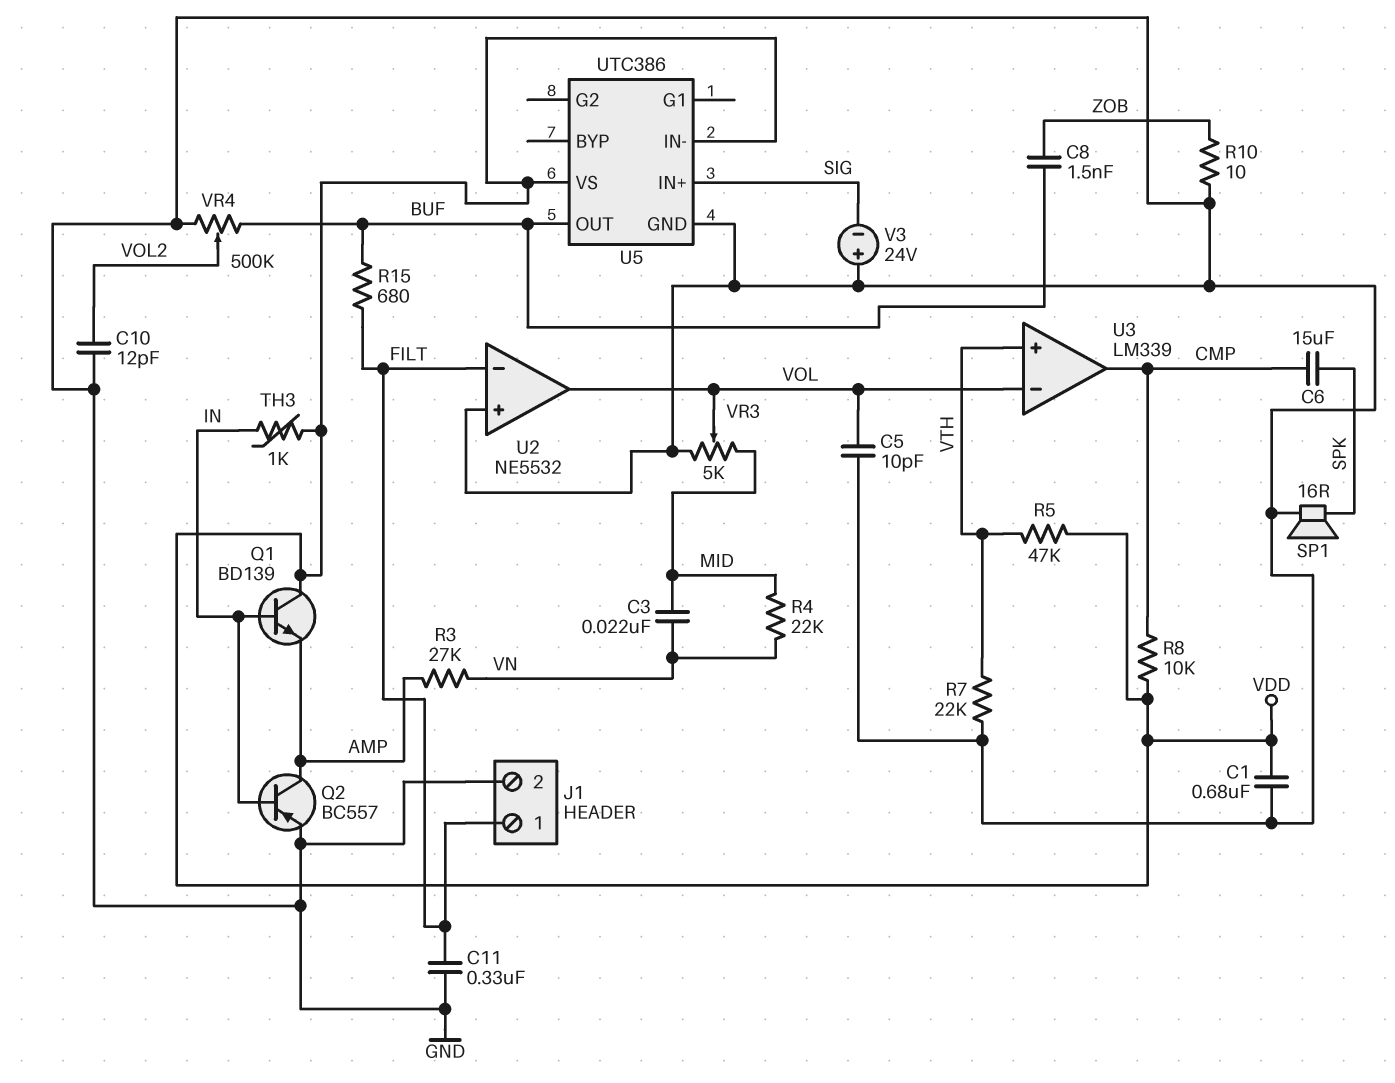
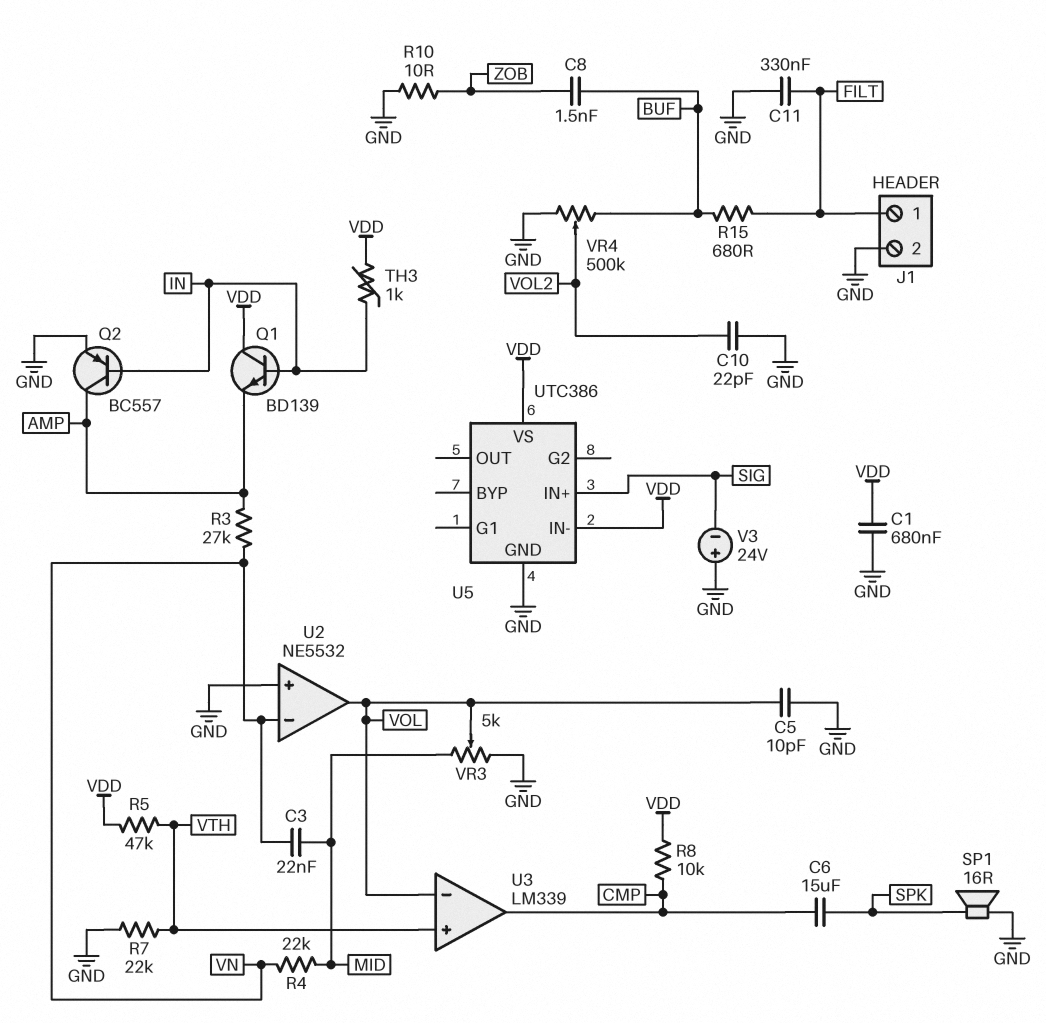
C10: 12pF (GND, VOL2) -> 22pF (GND, VOL2)
U2 pin in-: FILT -> VN
U5 pin OUT: BUF -> none

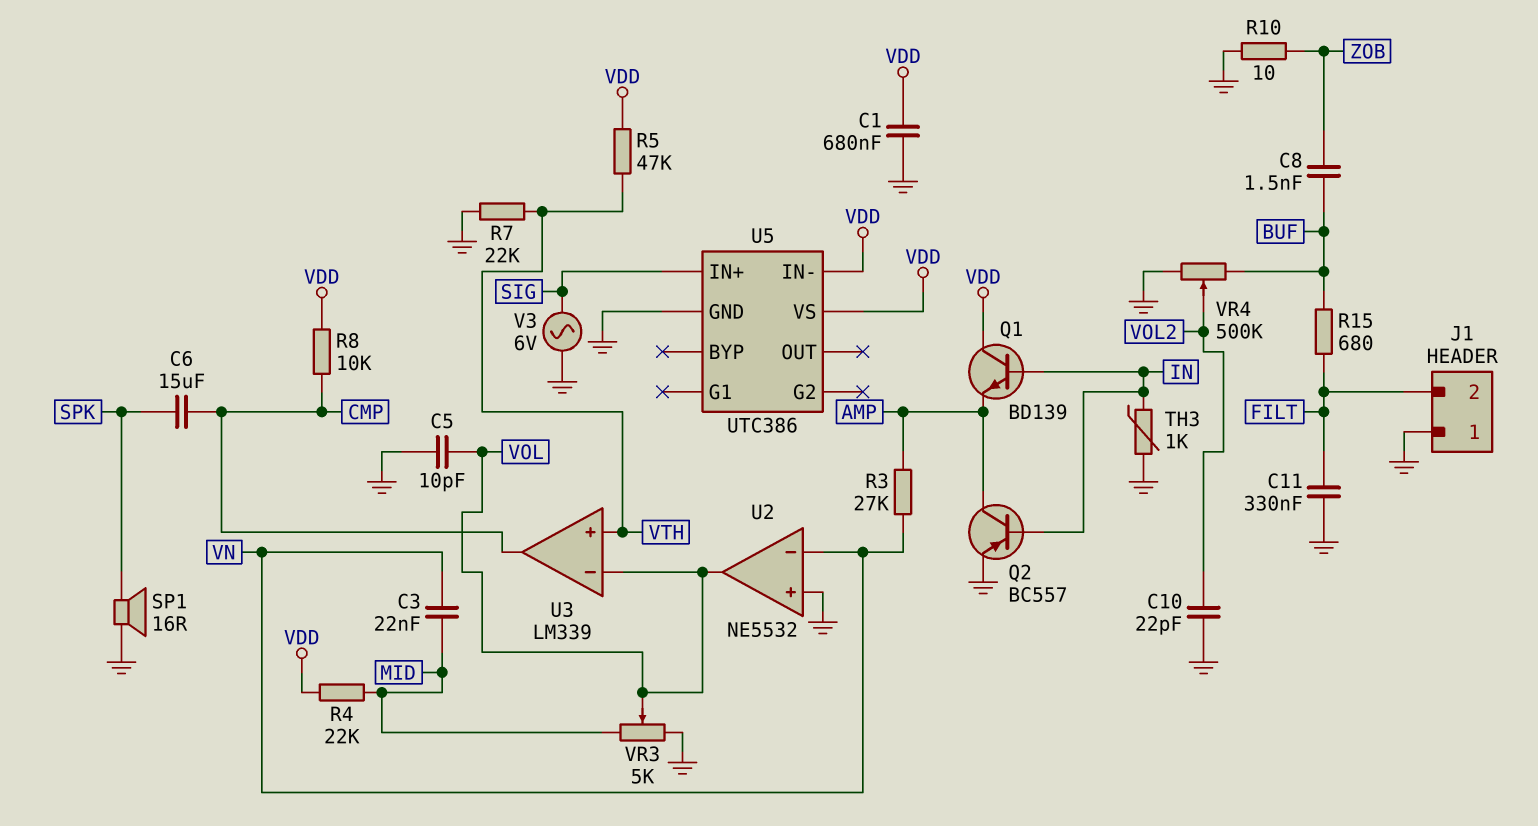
J1 pin 1: FILT -> GND
J1 pin 2: GND -> FILT
R4: 22k (MID, VN) -> 22k (MID, VDD)
TH3: 1k (IN, VDD) -> 1k (GND, IN)
V3: 24V (plus GND, minus SIG) -> AC 6V (GND, SIG)

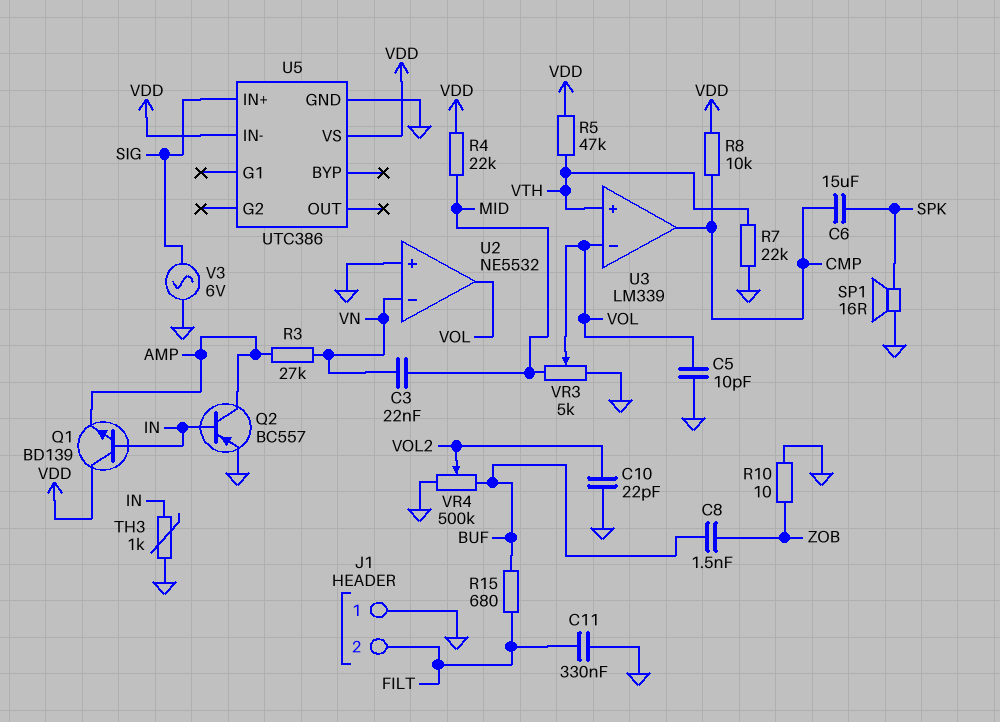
C1: 680nF (GND, VDD) -> none

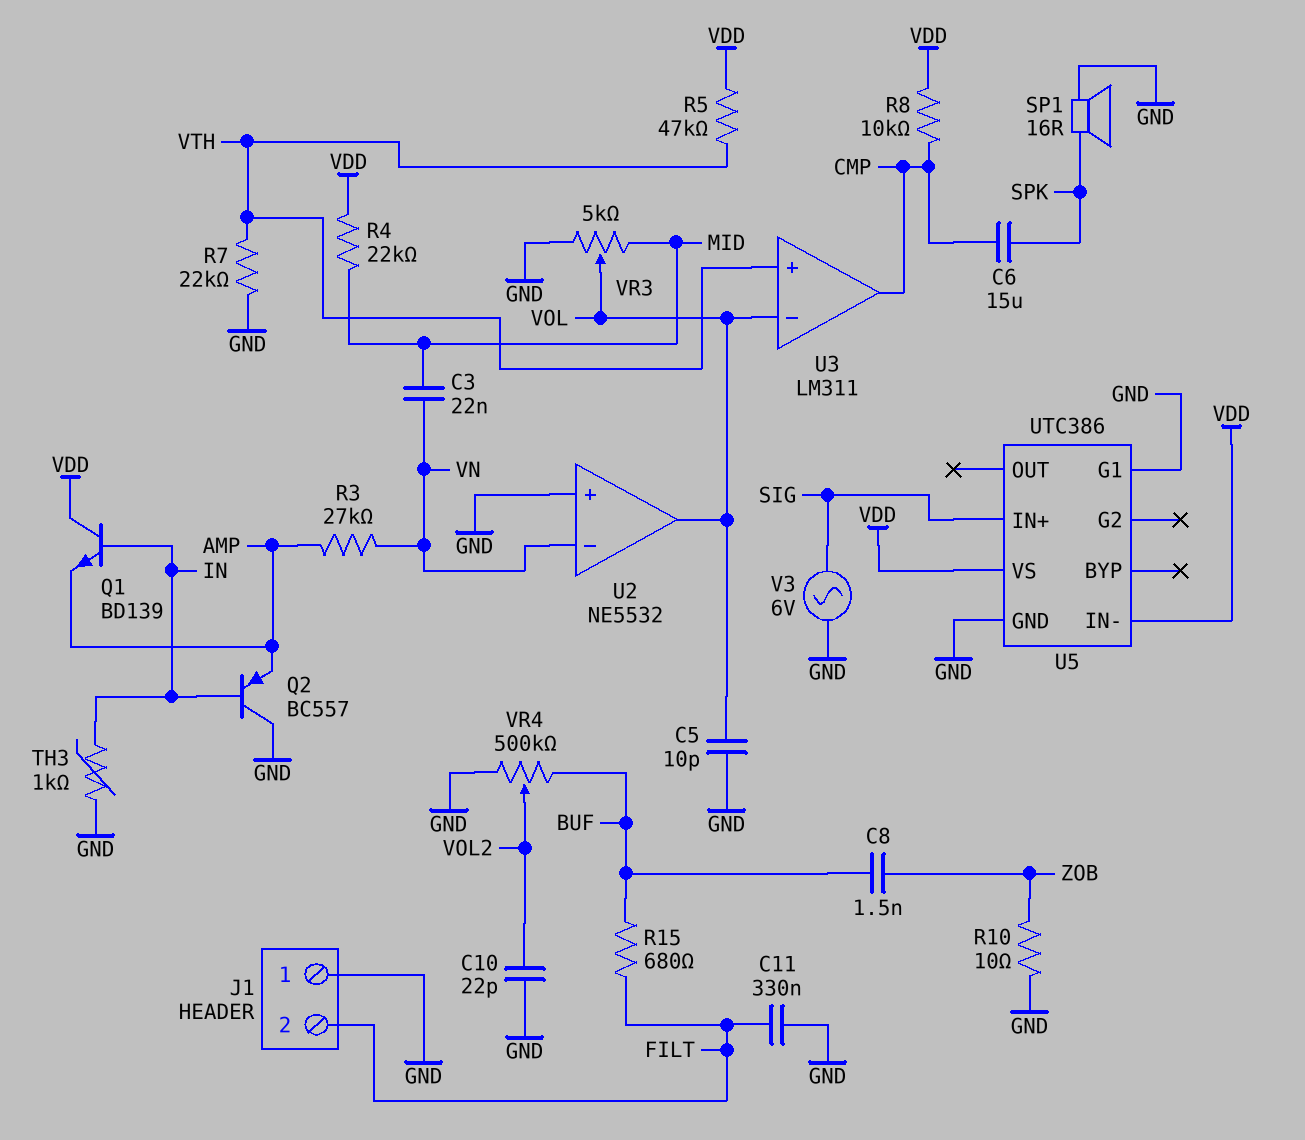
Q2: PNP BC557 (B IN, C AMP, E GND) -> PNP BC557 (B IN, C GND, E AMP)
U3: LM339 -> LM311
U5 pin G1: none -> GND

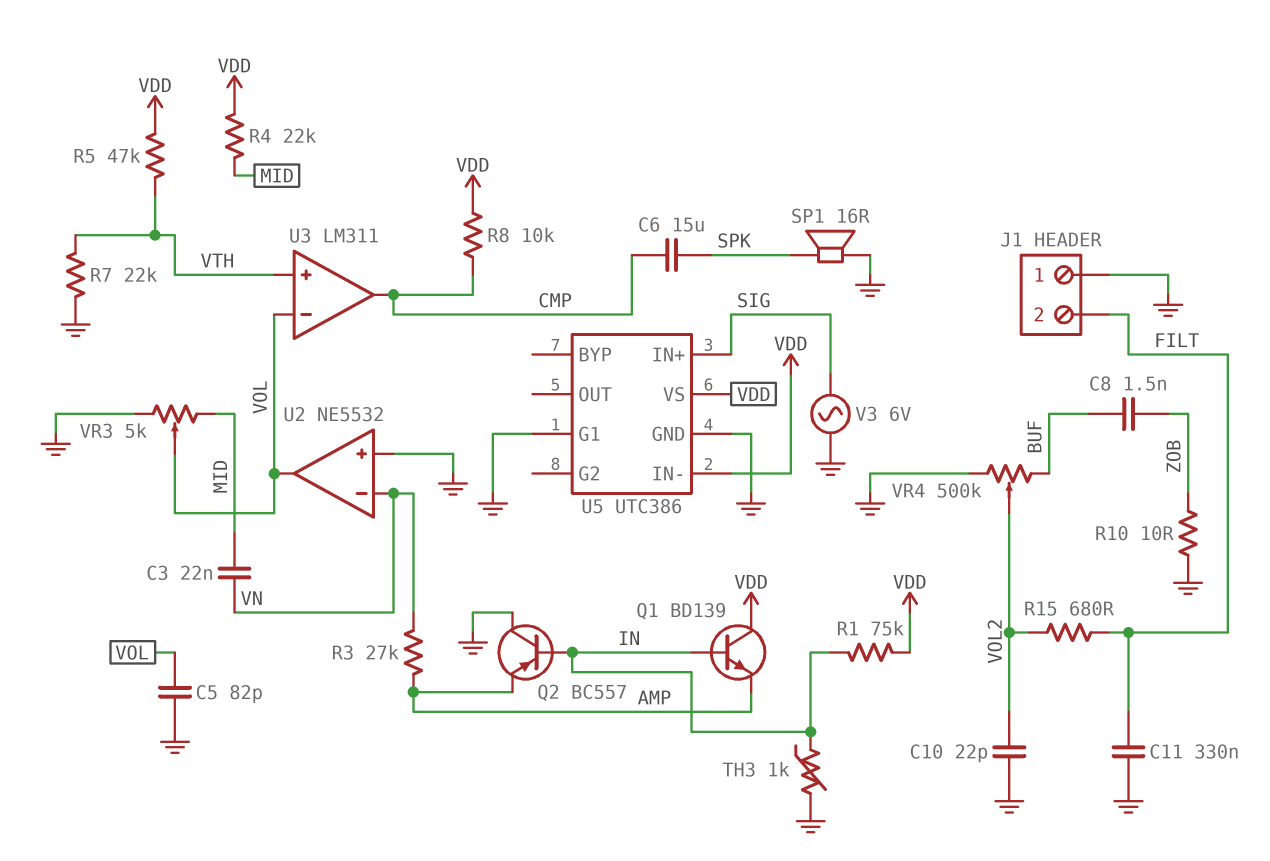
C5: 10pF (GND, VOL) -> 82pF (GND, VOL)
R1: none -> 75k (IN, VDD)
R15: 680 (BUF, FILT) -> 680 (FILT, VOL2)

